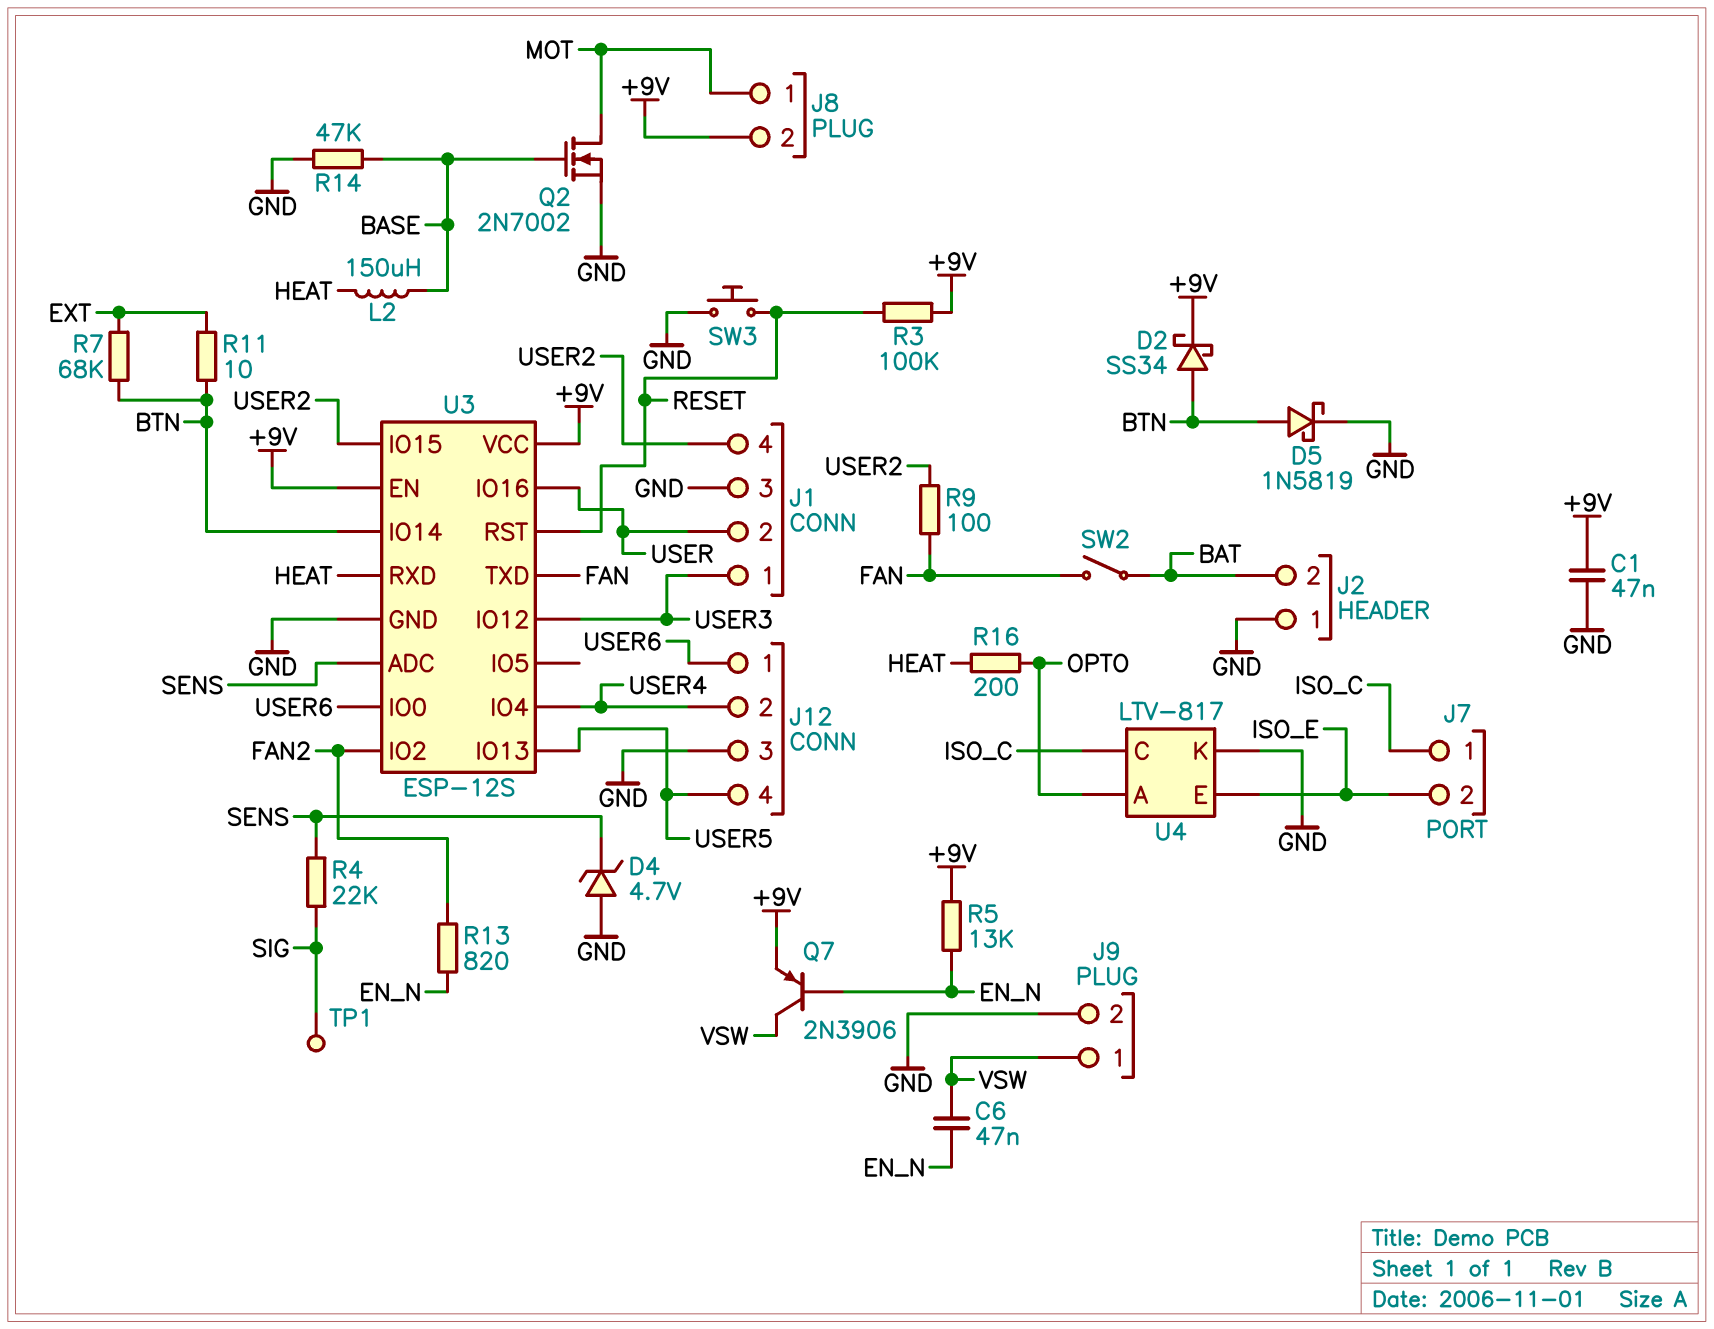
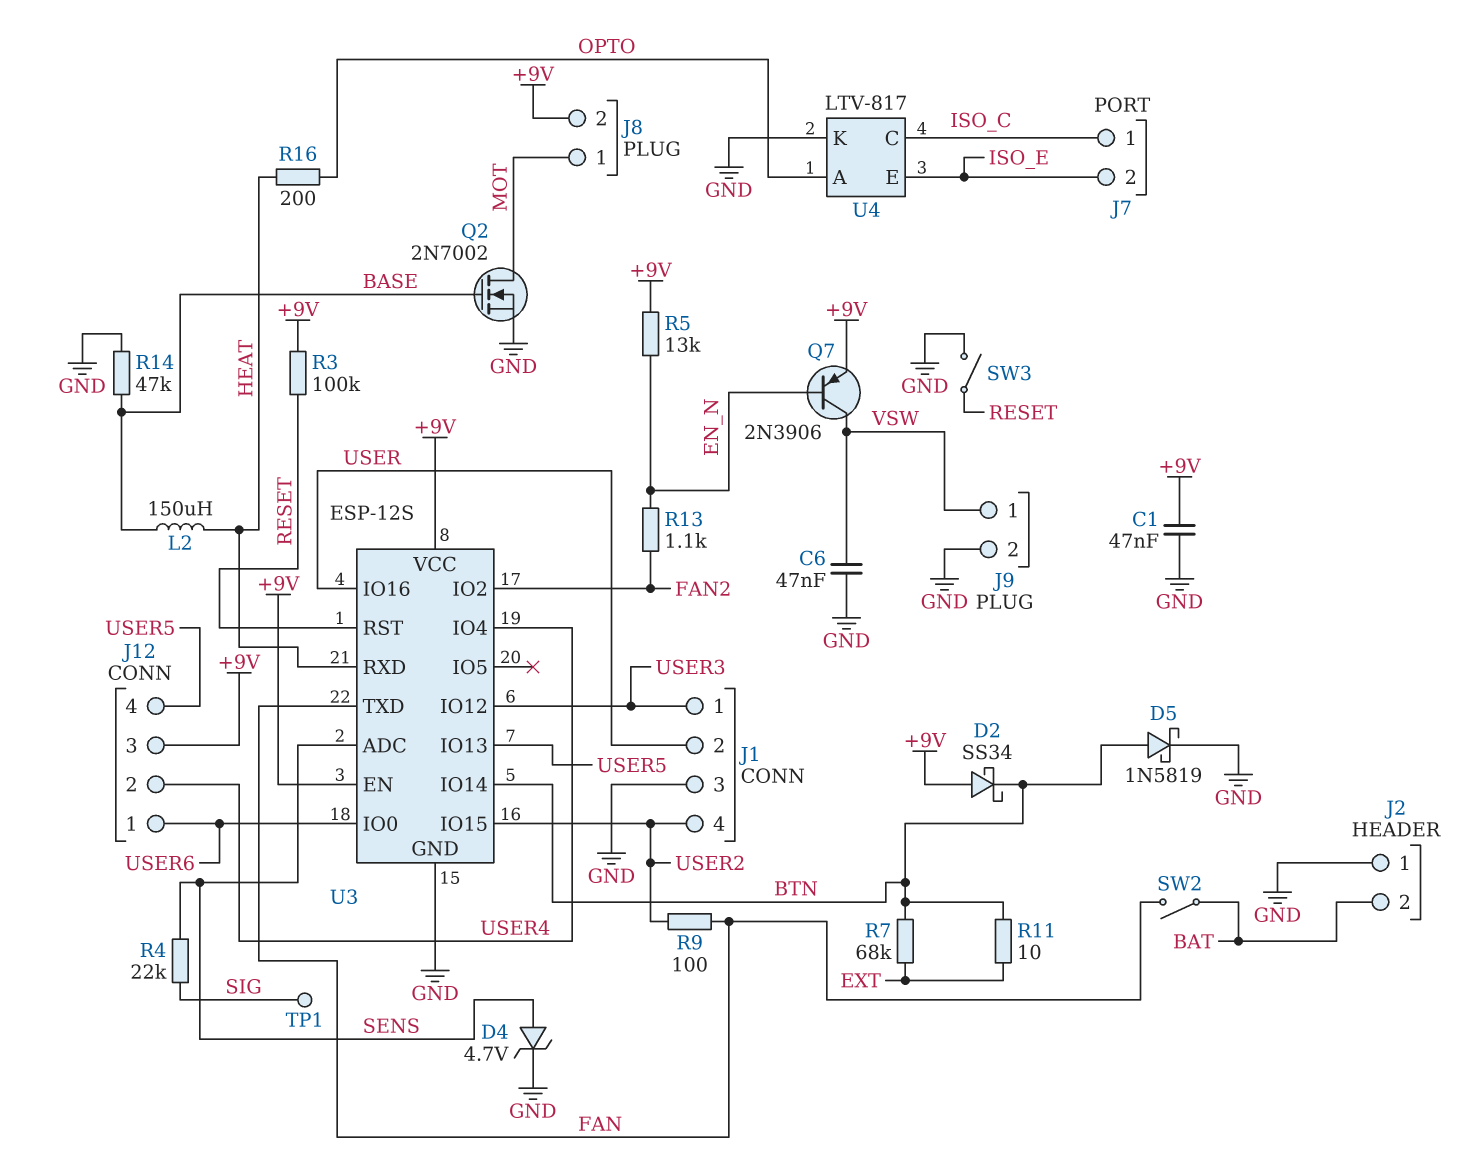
C6: 47nF (EN_N, VSW) -> 47nF (GND, VSW)
D2: schottky SS34 (A BTN, K +9V) -> schottky SS34 (A +9V, K BTN)
D4: zener 4.7V (A GND, K SENS) -> zener 4.7V (A SENS, K GND)
J12 pin 3: GND -> +9V
R13: 820 (EN_N, FAN2) -> 1.1k (EN_N, FAN2)
SW3: button (GND, RESET) -> switch (GND, RESET)

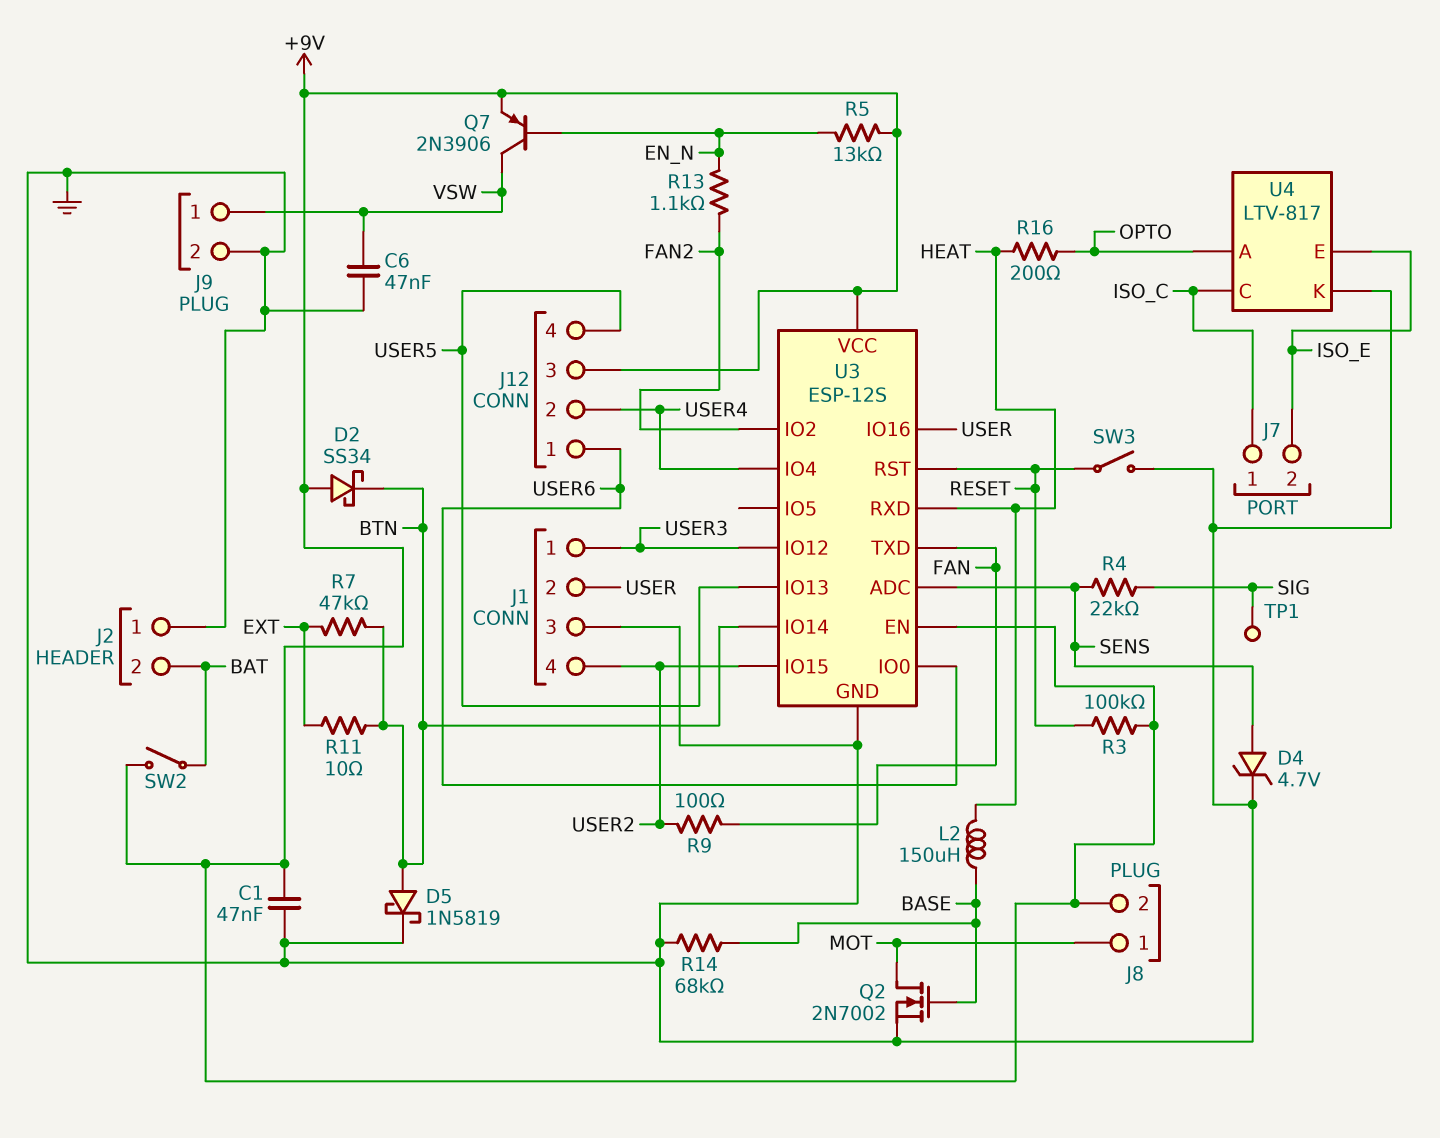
R7: 68k (BTN, EXT) -> 47k (BTN, EXT)
R14: 47k (BASE, GND) -> 68k (BASE, GND)
SW2: switch (BAT, FAN) -> switch (+9V, BAT)

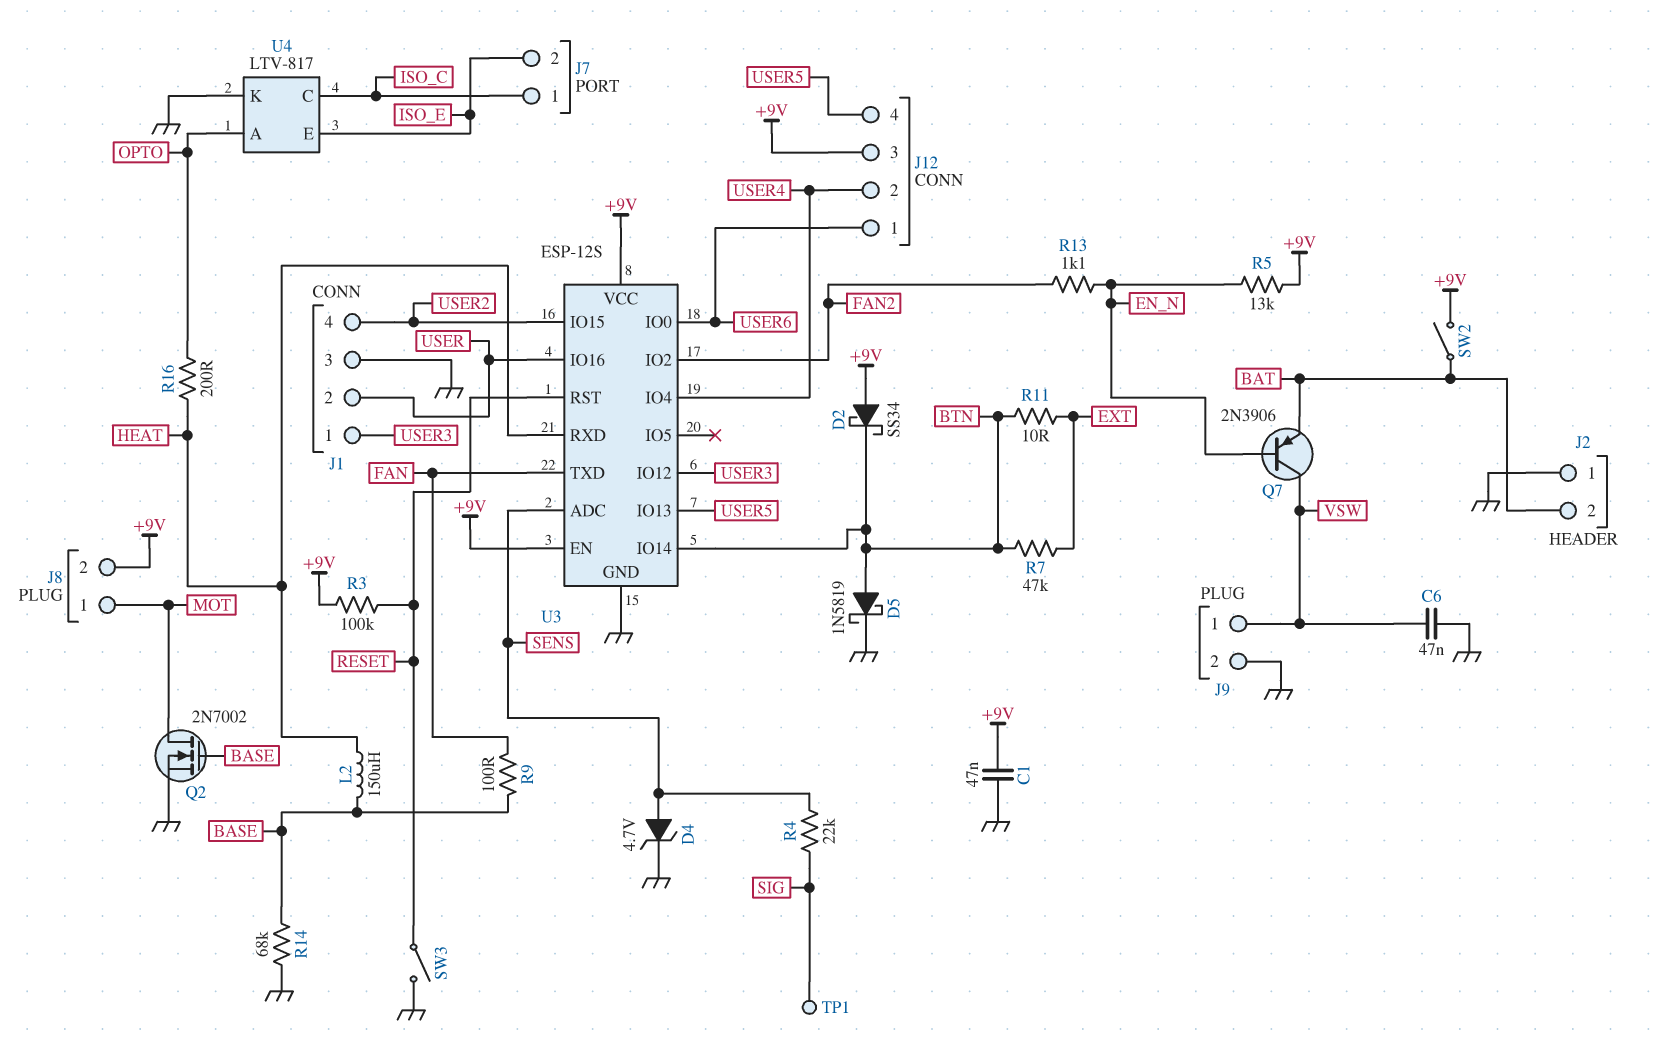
Q7: PNP 2N3906 (B EN_N, C VSW, E +9V) -> PNP 2N3906 (B EN_N, C VSW, E BAT)
R9: 100 (FAN, USER2) -> 100 (BASE, FAN)

